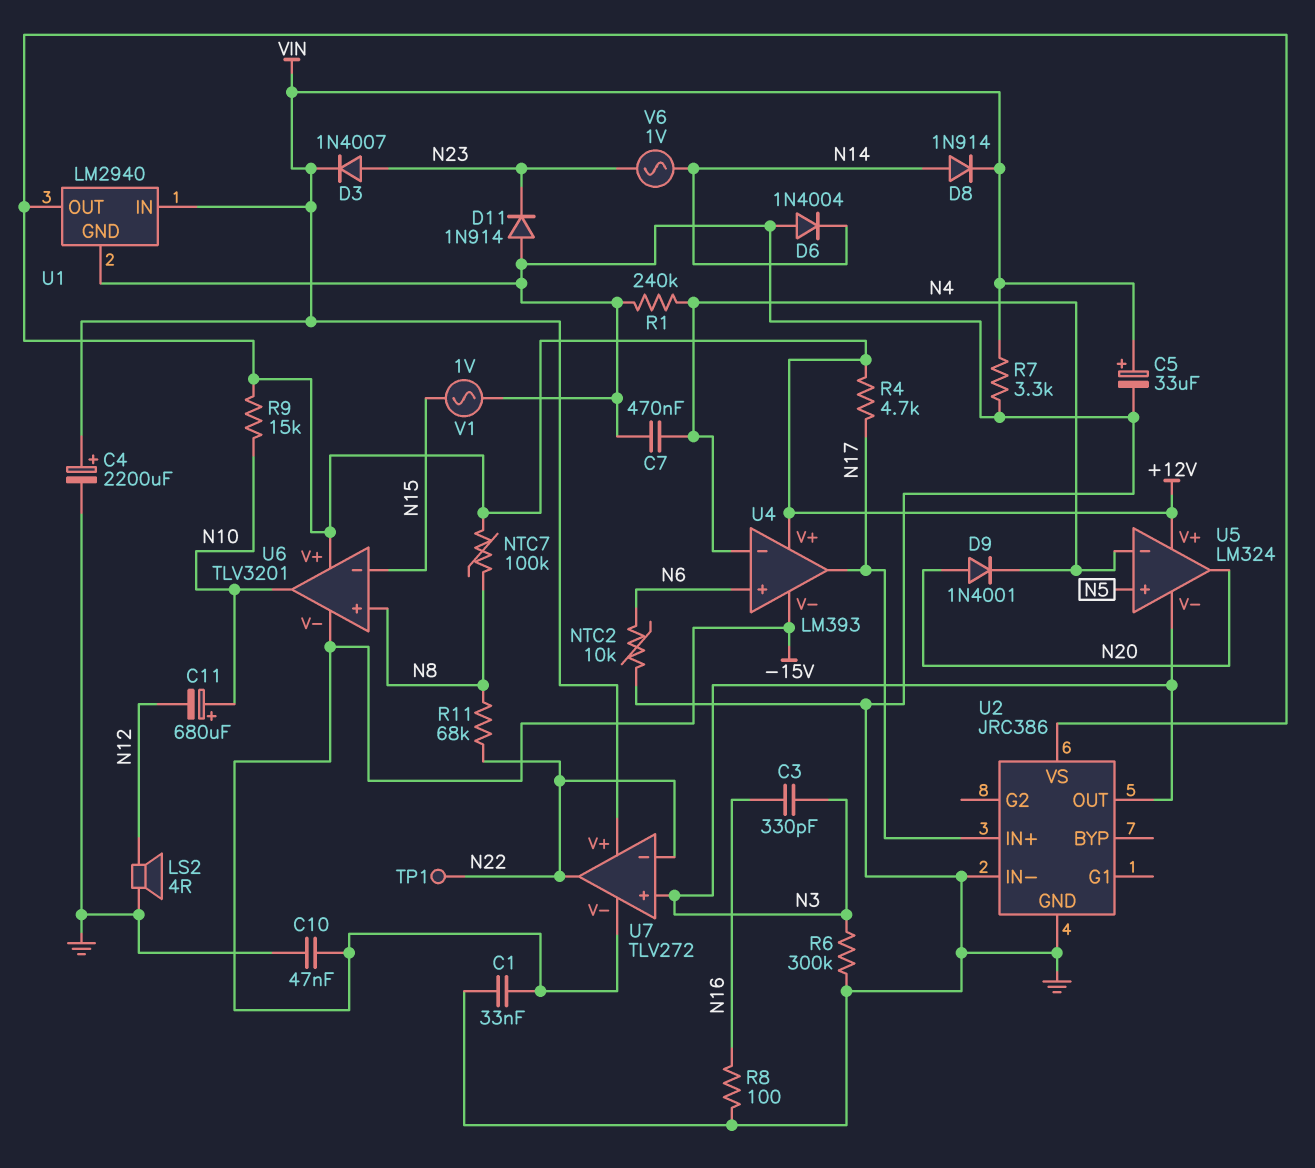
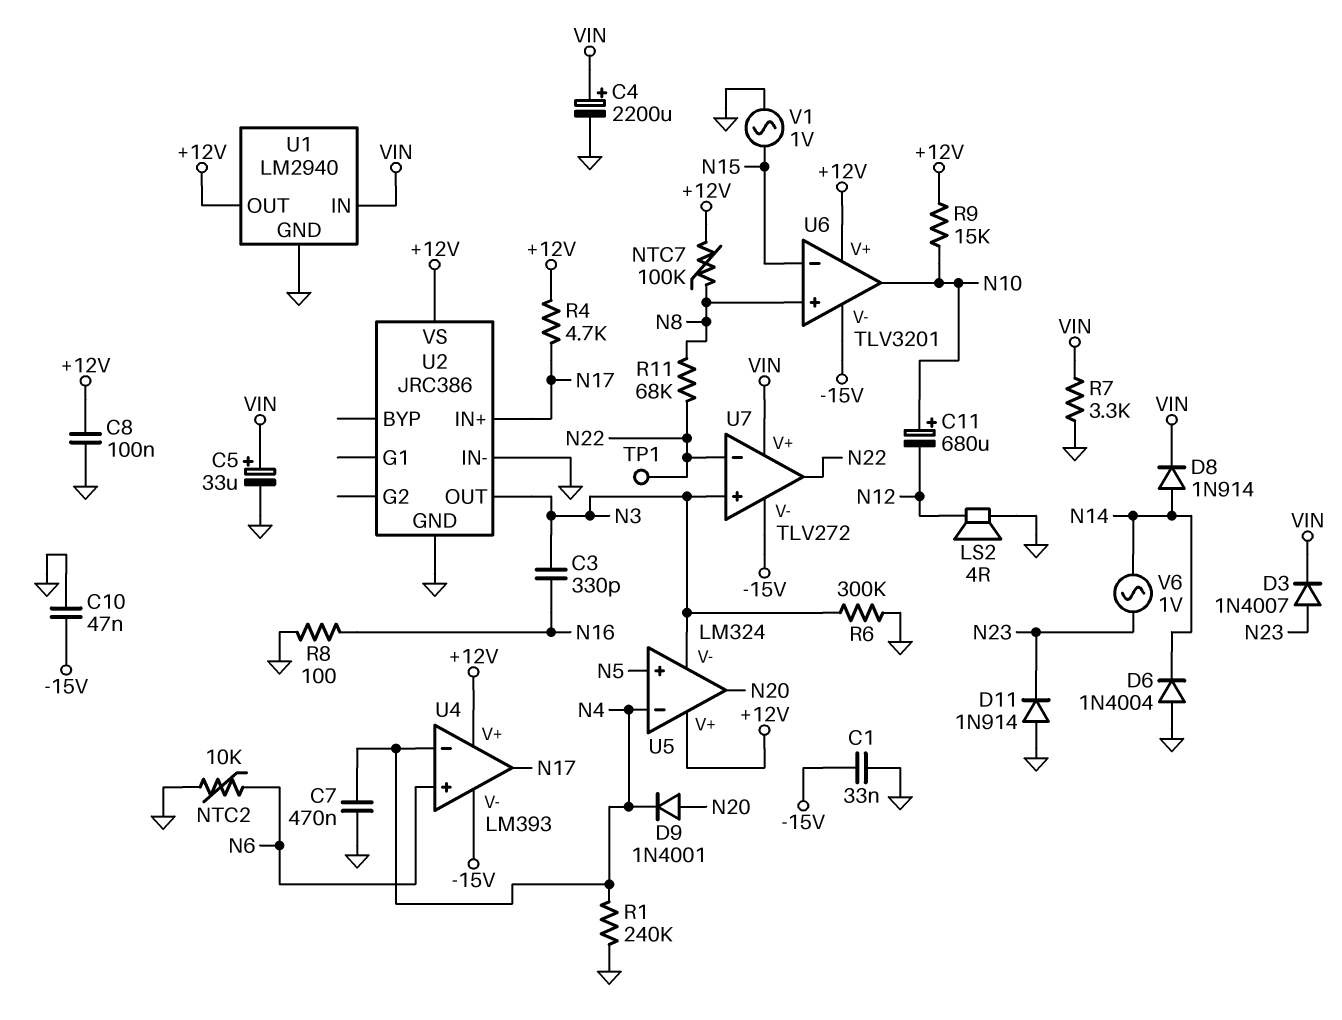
C8: none -> 100nF (+12V, GND)

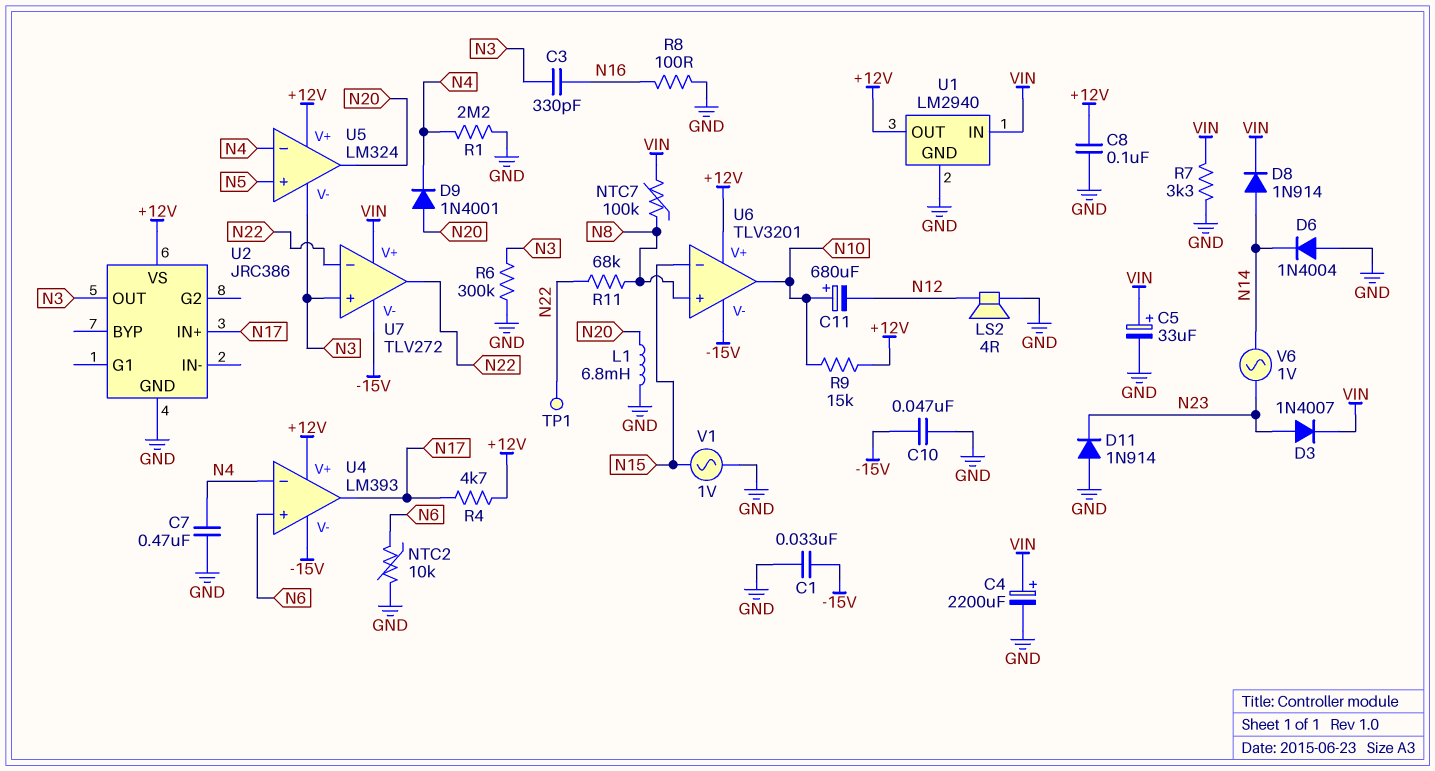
L1: none -> 6.8mH (GND, N20)
NTC7: 100k (+12V, N8) -> 100k (N8, VIN)
R1: 240k (GND, N4) -> 2.2M (GND, N4)
U2 pin IN-: GND -> none

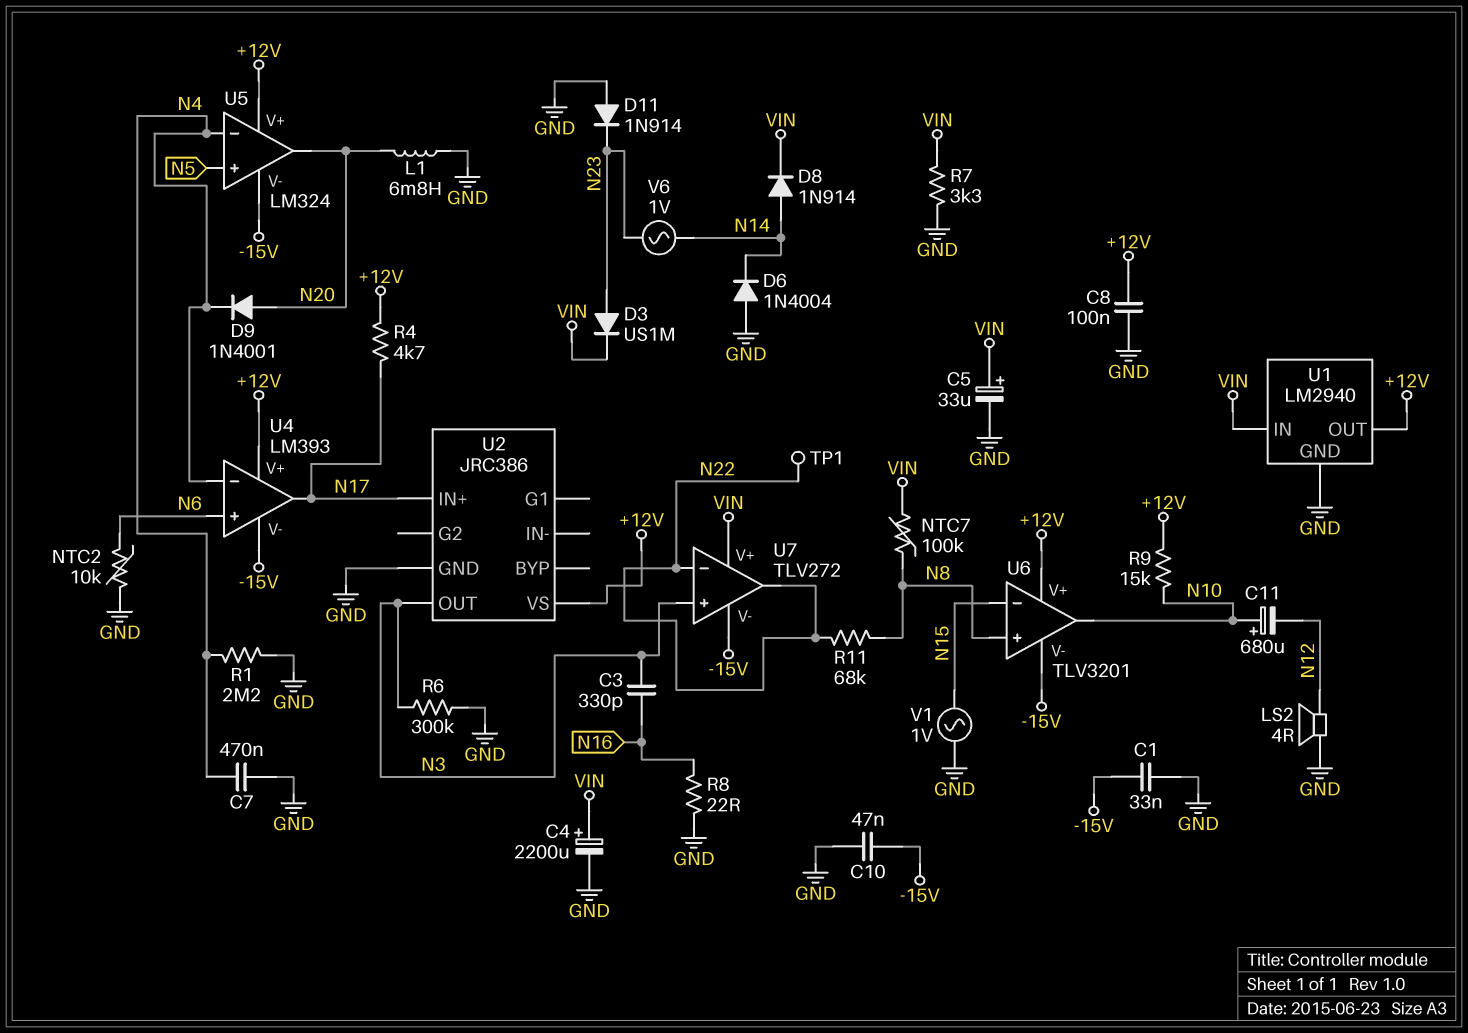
D3: diode 1N4007 (A N23, K VIN) -> diode US1M (A N23, K VIN)
R8: 100 (GND, N16) -> 22 (GND, N16)
U5 pin V-: N3 -> -15V

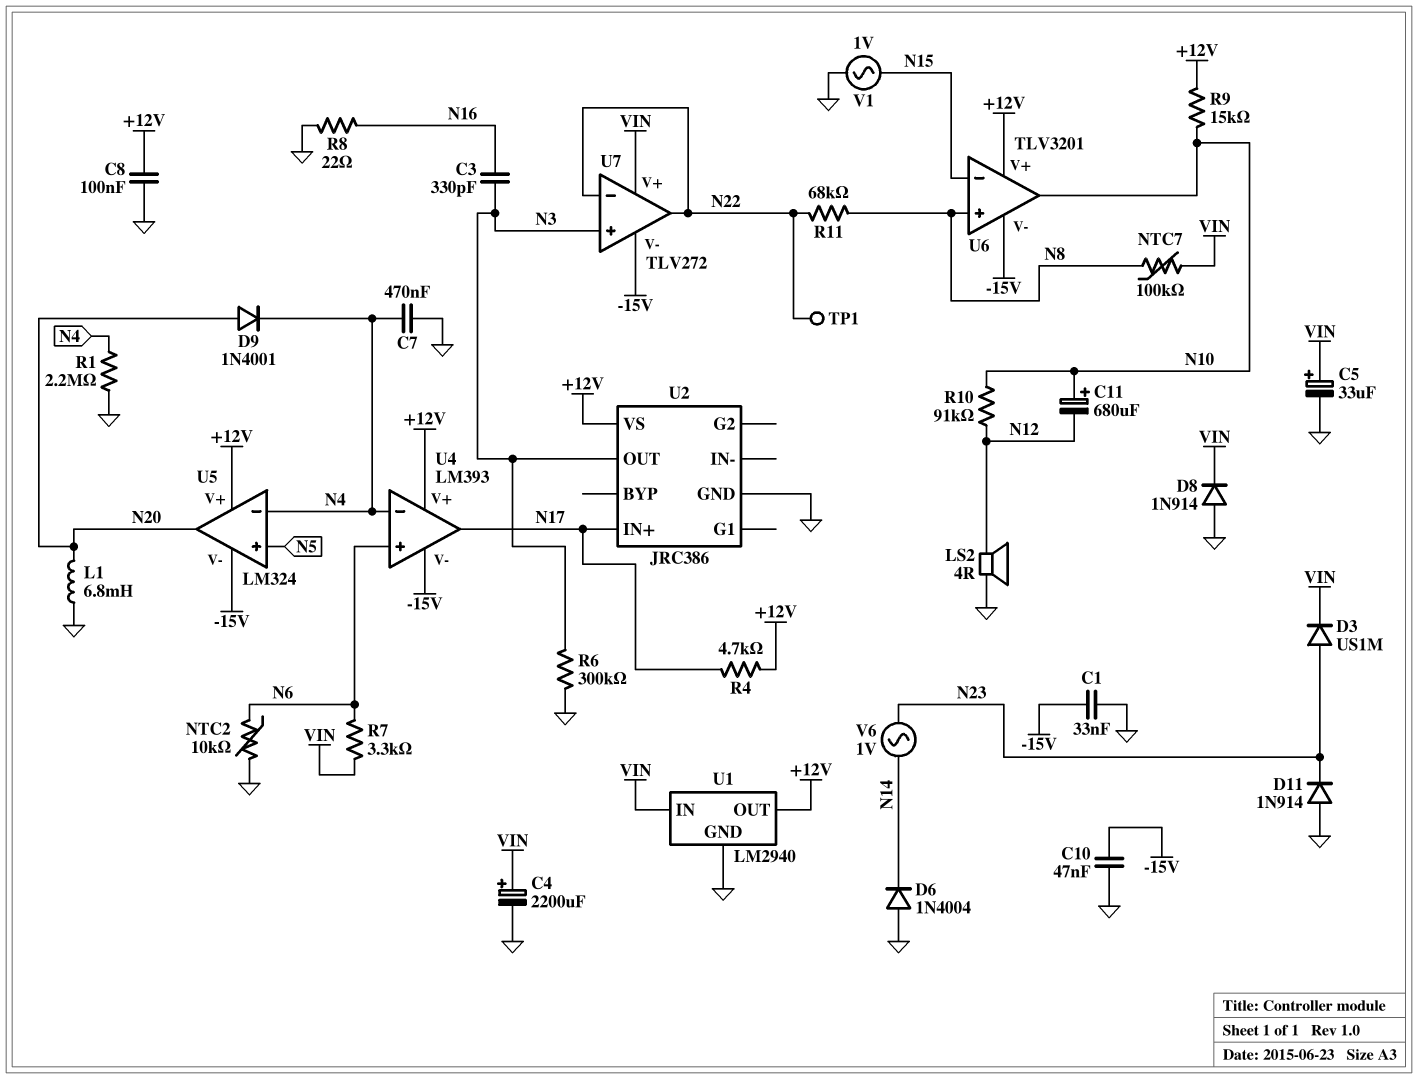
D8: diode 1N914 (A N14, K VIN) -> diode 1N914 (A GND, K VIN)
R7: 3.3k (GND, VIN) -> 3.3k (N6, VIN)
R10: none -> 91k (N10, N12)

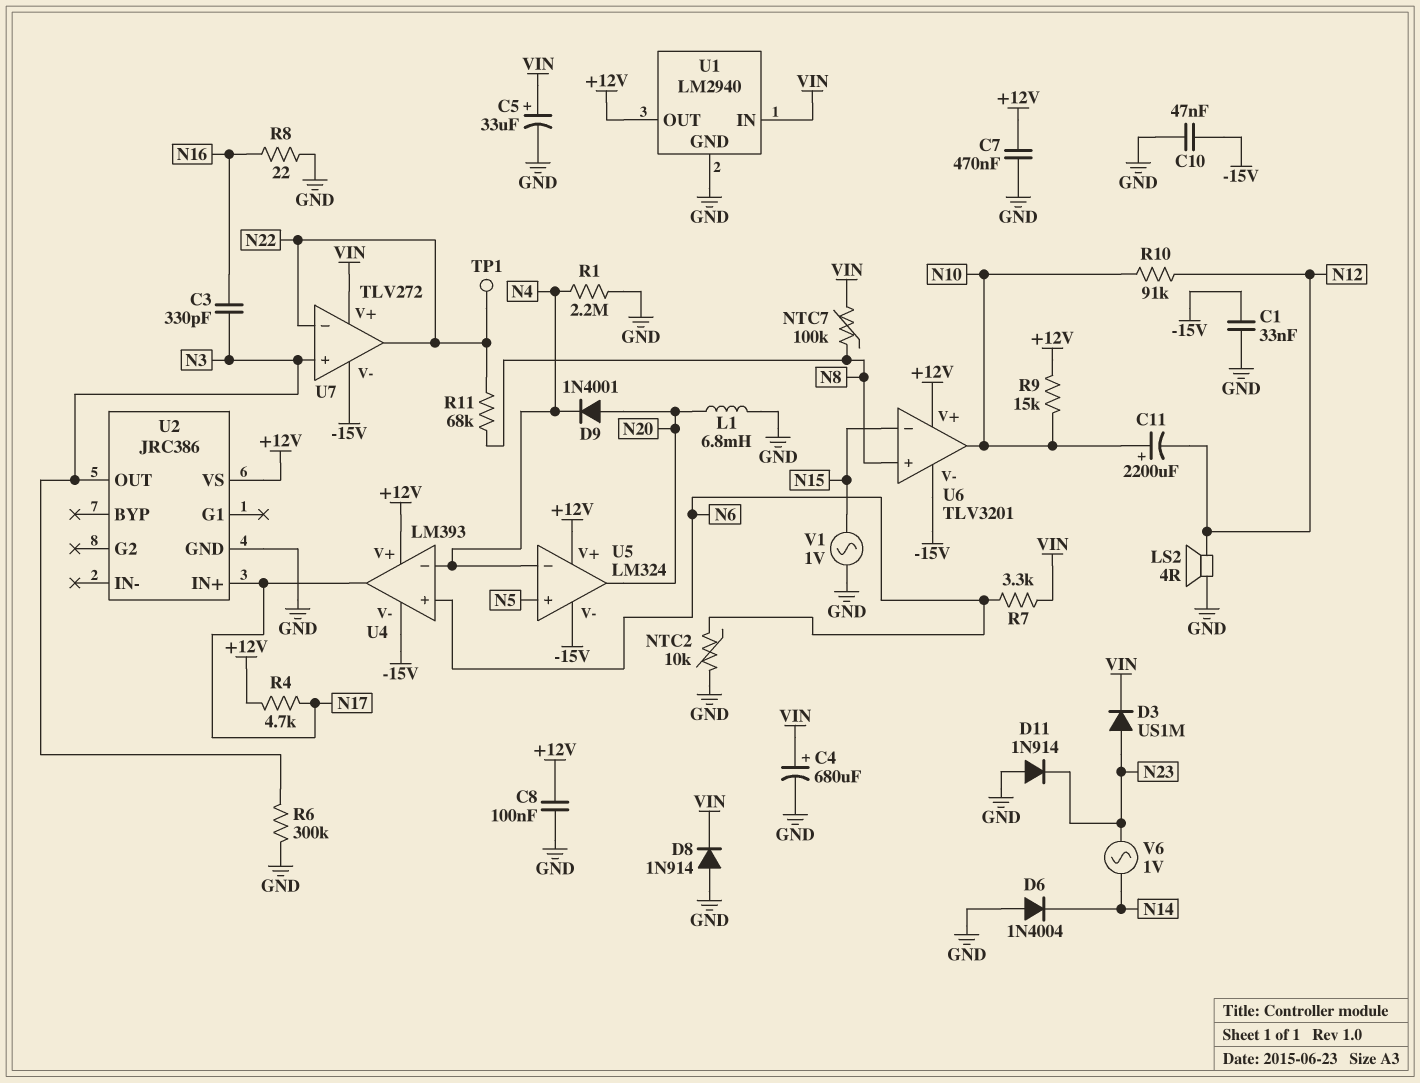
C4: 2200uF (plus VIN, minus GND) -> 680uF (plus VIN, minus GND)
C7: 470nF (GND, N4) -> 470nF (+12V, GND)
C11: 680uF (plus N10, minus N12) -> 2200uF (plus N10, minus N12)

